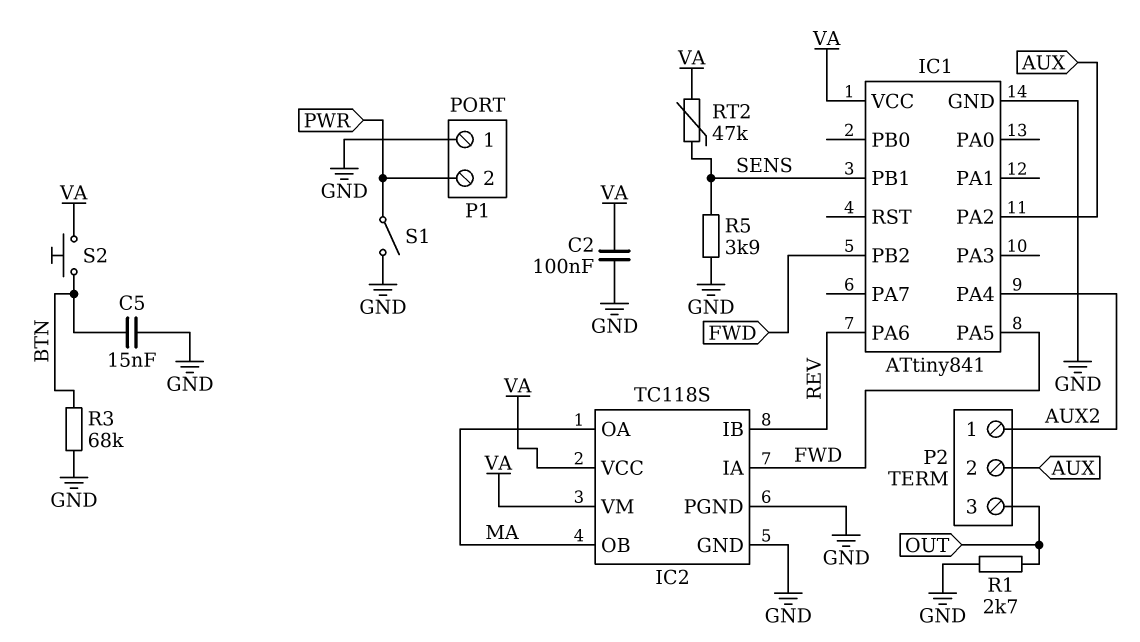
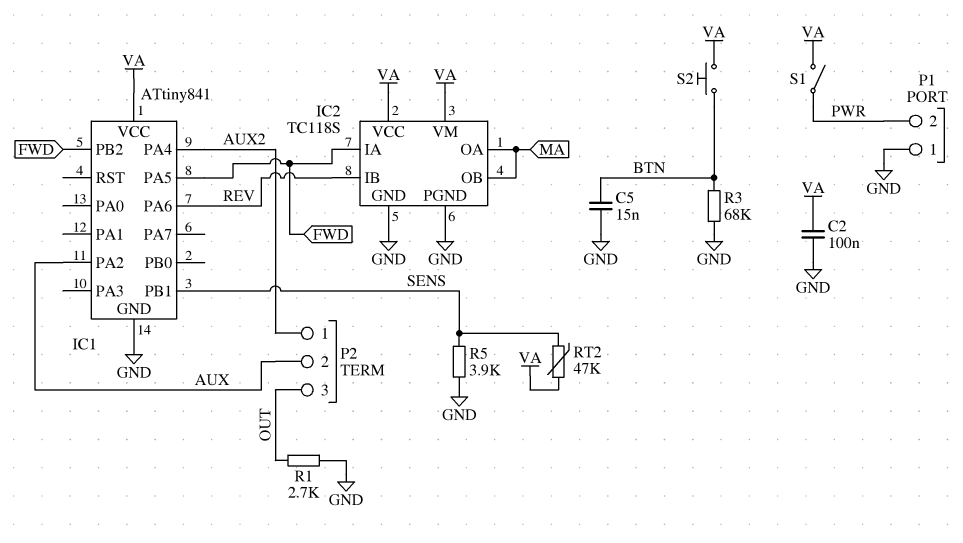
S1: switch (GND, PWR) -> switch (PWR, VA)

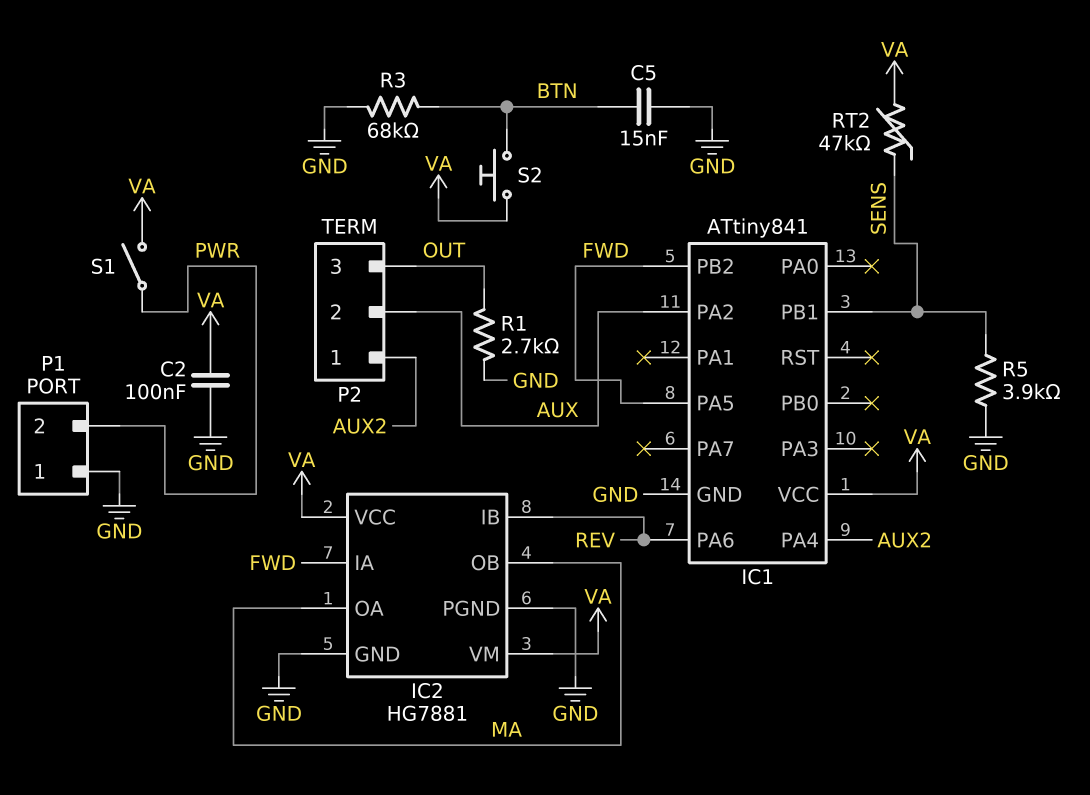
IC2: TC118S -> HG7881

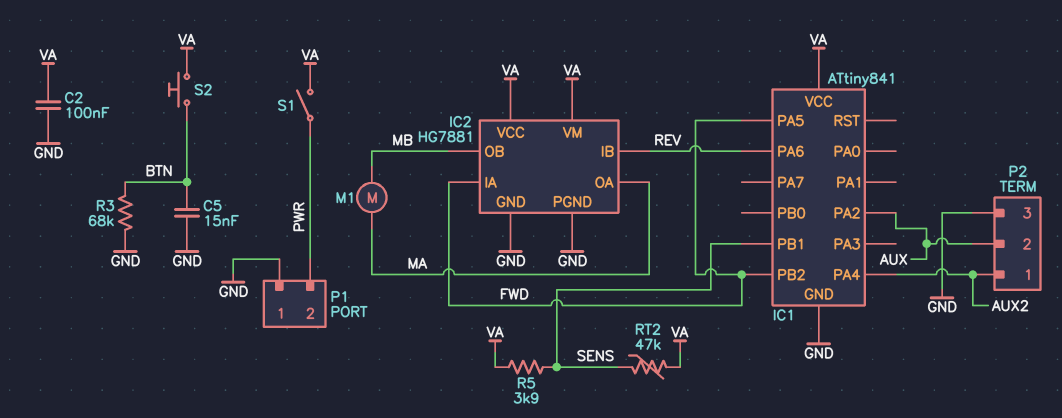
IC2 pin OB: MA -> MB
M1: none -> motor (MA, MB)
P2 pin 3: OUT -> GND
R1: 2.7k (GND, OUT) -> none
R5: 3.9k (GND, SENS) -> 3.9k (SENS, VA)

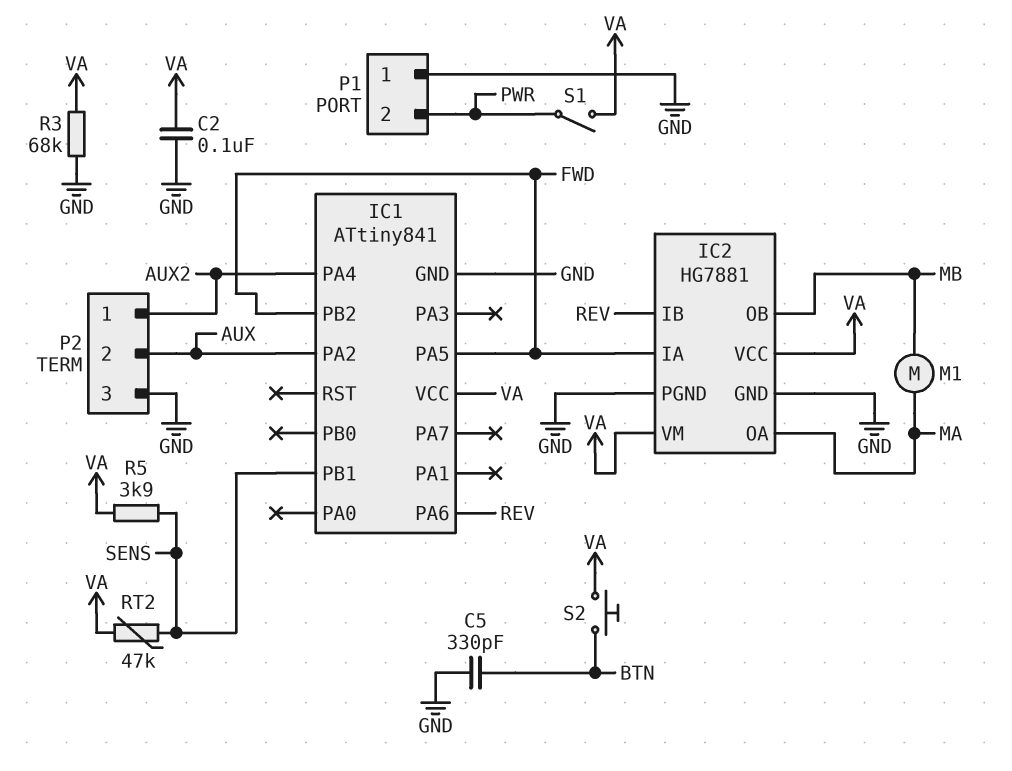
C5: 15nF (BTN, GND) -> 330pF (BTN, GND)
R3: 68k (BTN, GND) -> 68k (GND, VA)

